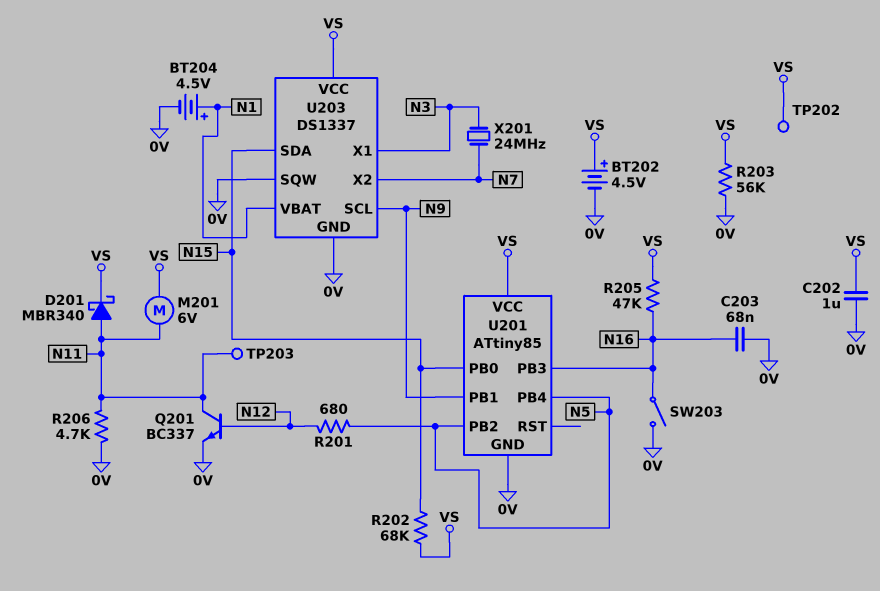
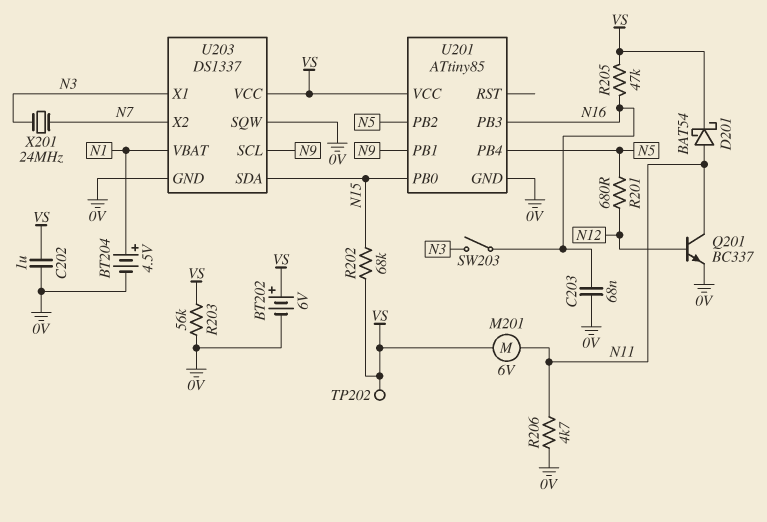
BT202: 4.5V (plus VS, minus 0V) -> 6V (plus VS, minus 0V)
D201: schottky MBR340 (A N11, K VS) -> schottky BAT54 (A N11, K VS)
SW203: switch (0V, N16) -> switch (N3, N16)
TP203: test point (N11) -> none

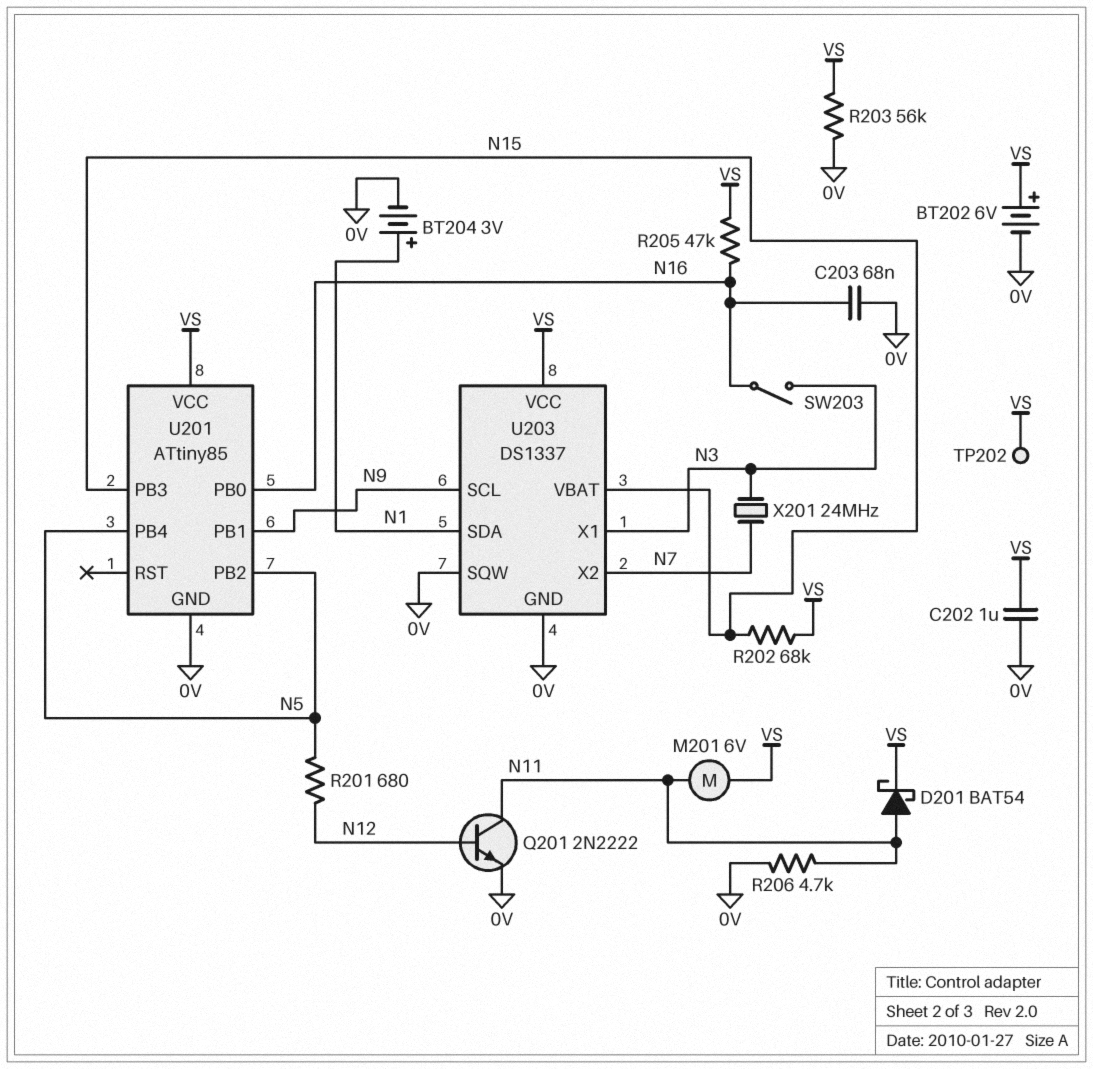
BT204: 4.5V (plus N1, minus 0V) -> 3V (plus N1, minus 0V)
Q201: NPN BC337 (B N12, C N11, E 0V) -> NPN 2N2222 (B N12, C N11, E 0V)
U201 pin PB0: N15 -> N16
U201 pin PB3: N16 -> N15
U203 pin SDA: N15 -> N1
U203 pin VBAT: N1 -> N15

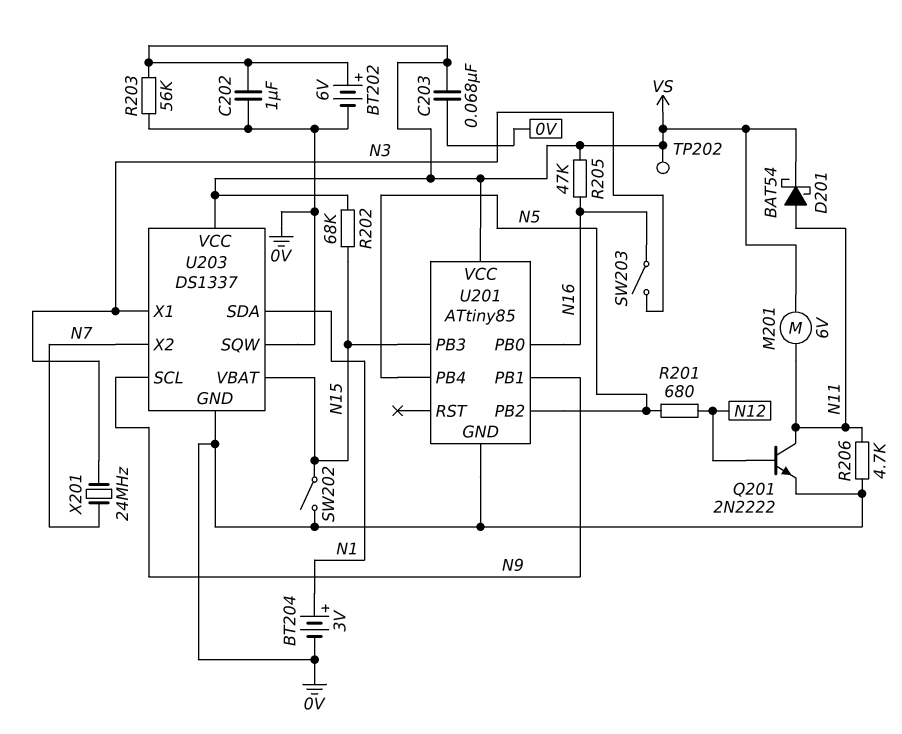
C203: 68nF (0V, N16) -> 68nF (0V, VS)
SW202: none -> switch (0V, N15)

